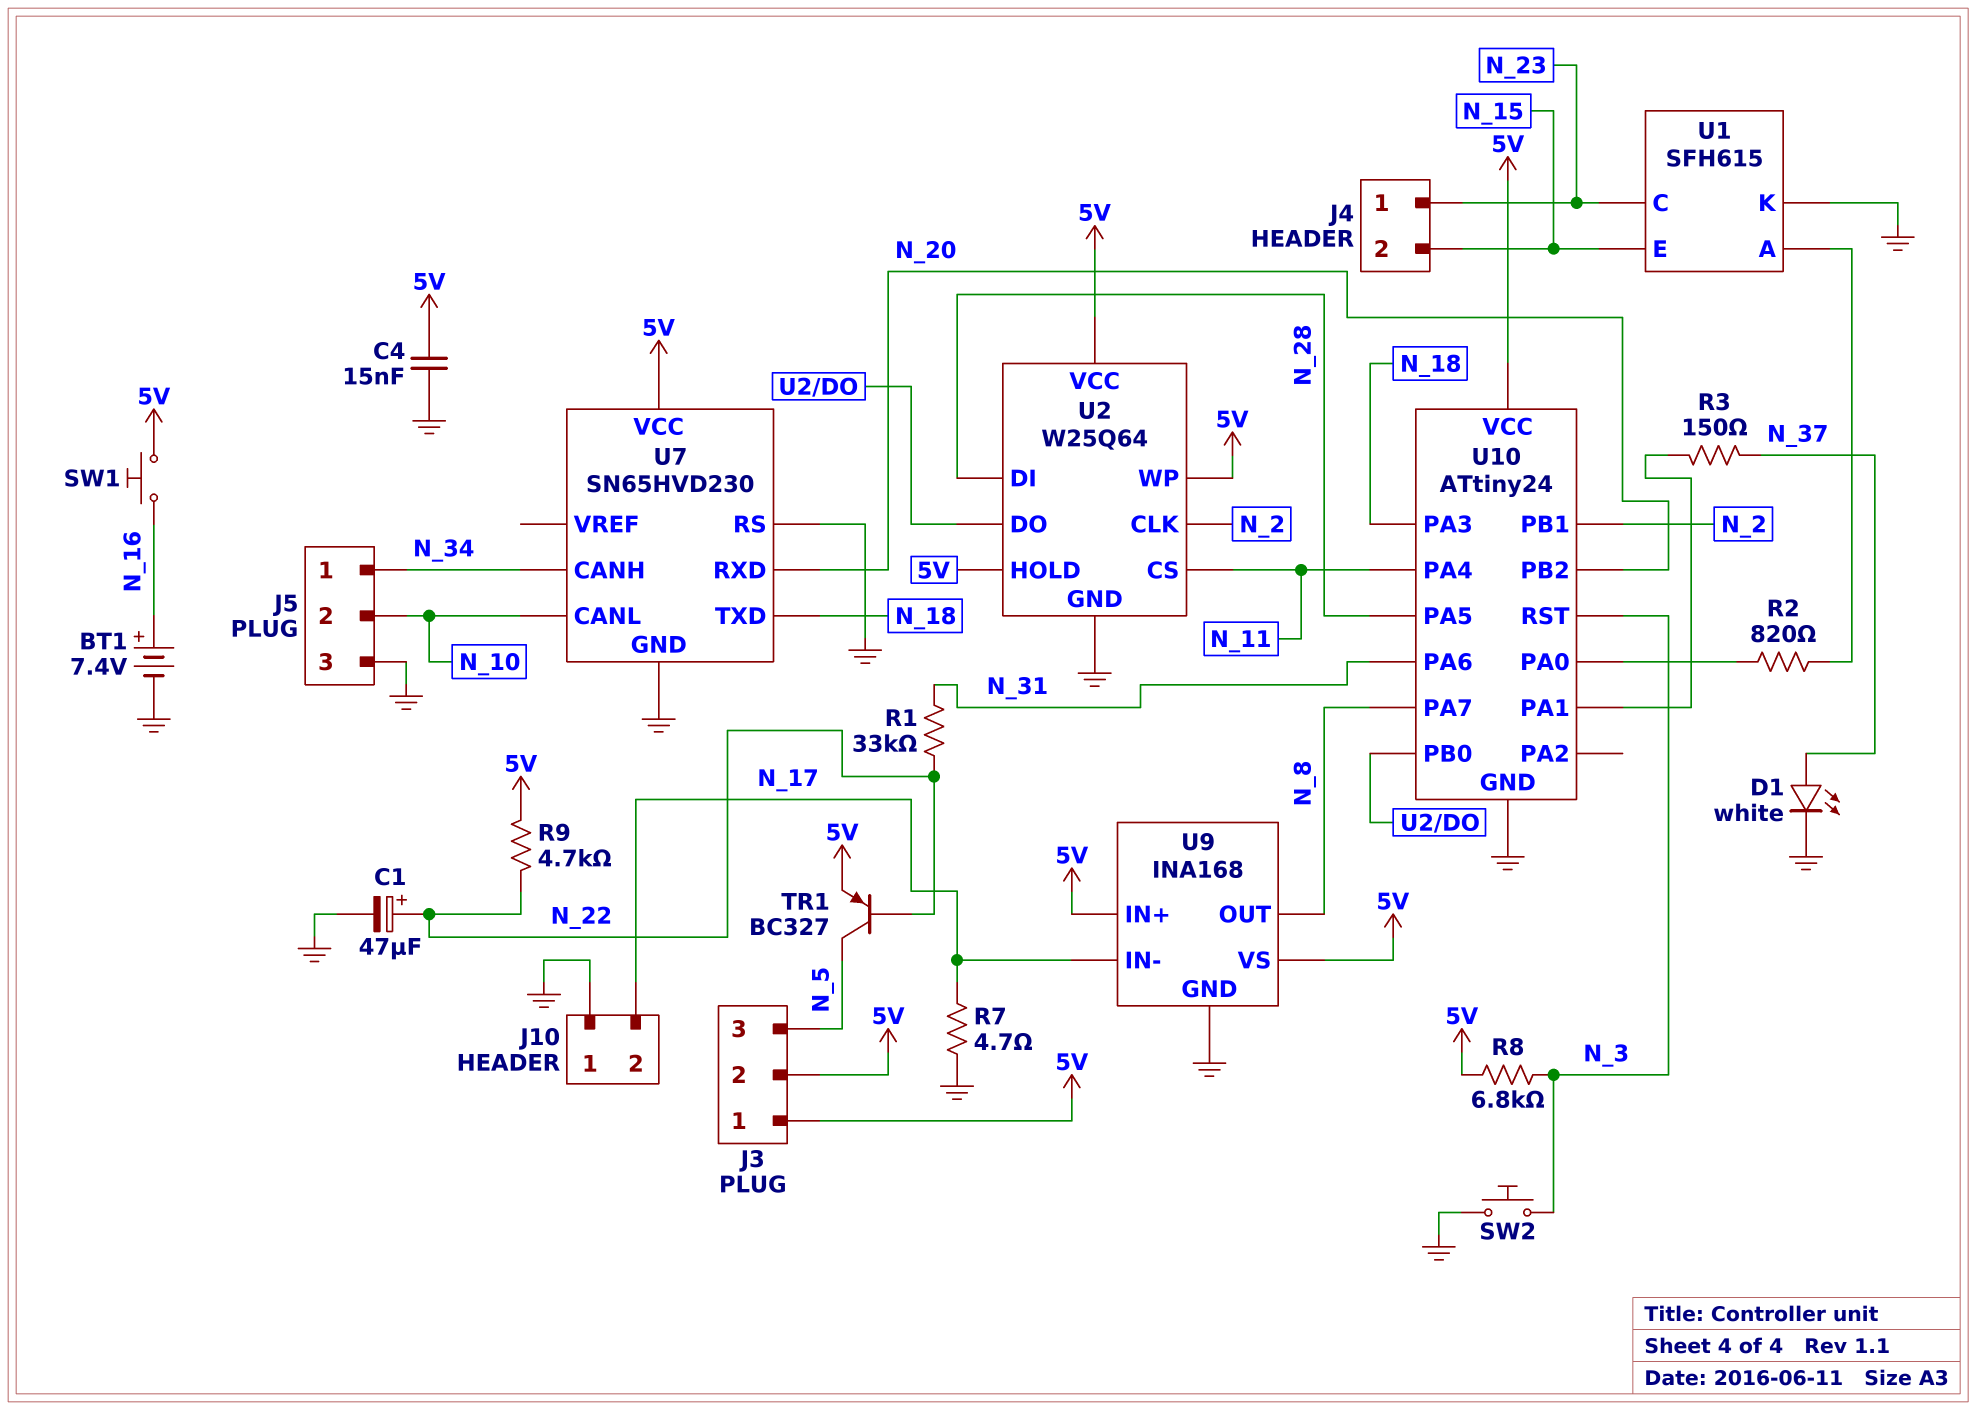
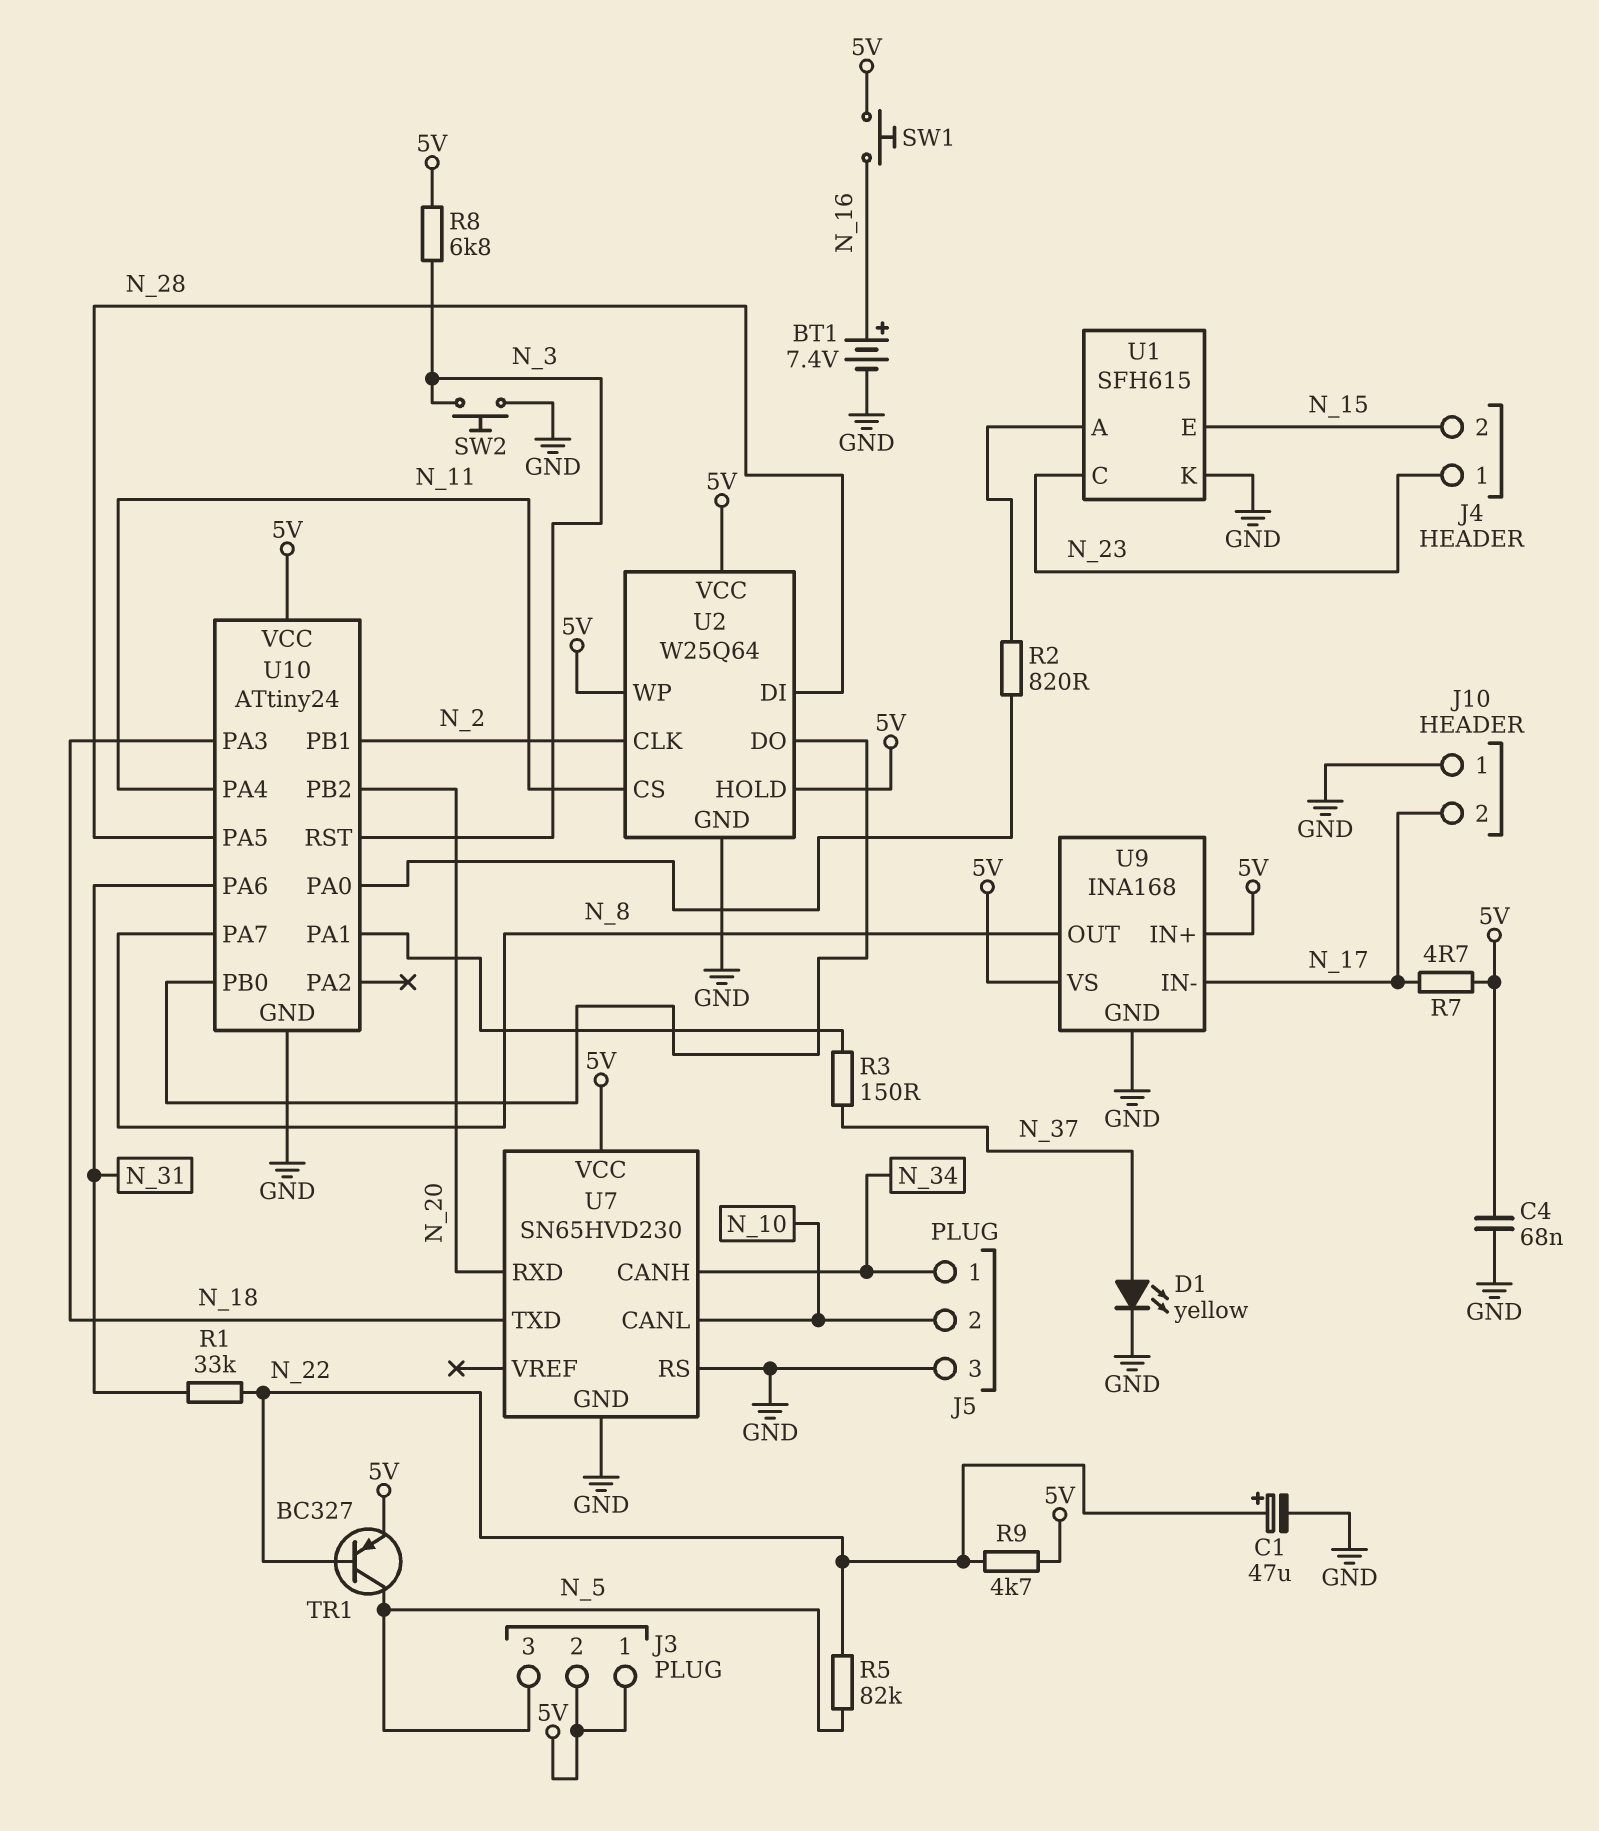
C4: 15nF (5V, GND) -> 68nF (5V, GND)
D1: LED white (A N_37, K GND) -> LED yellow (A N_37, K GND)
R5: none -> 82k (N_5, N_22)
R7: 4.7 (GND, N_17) -> 4.7 (5V, N_17)

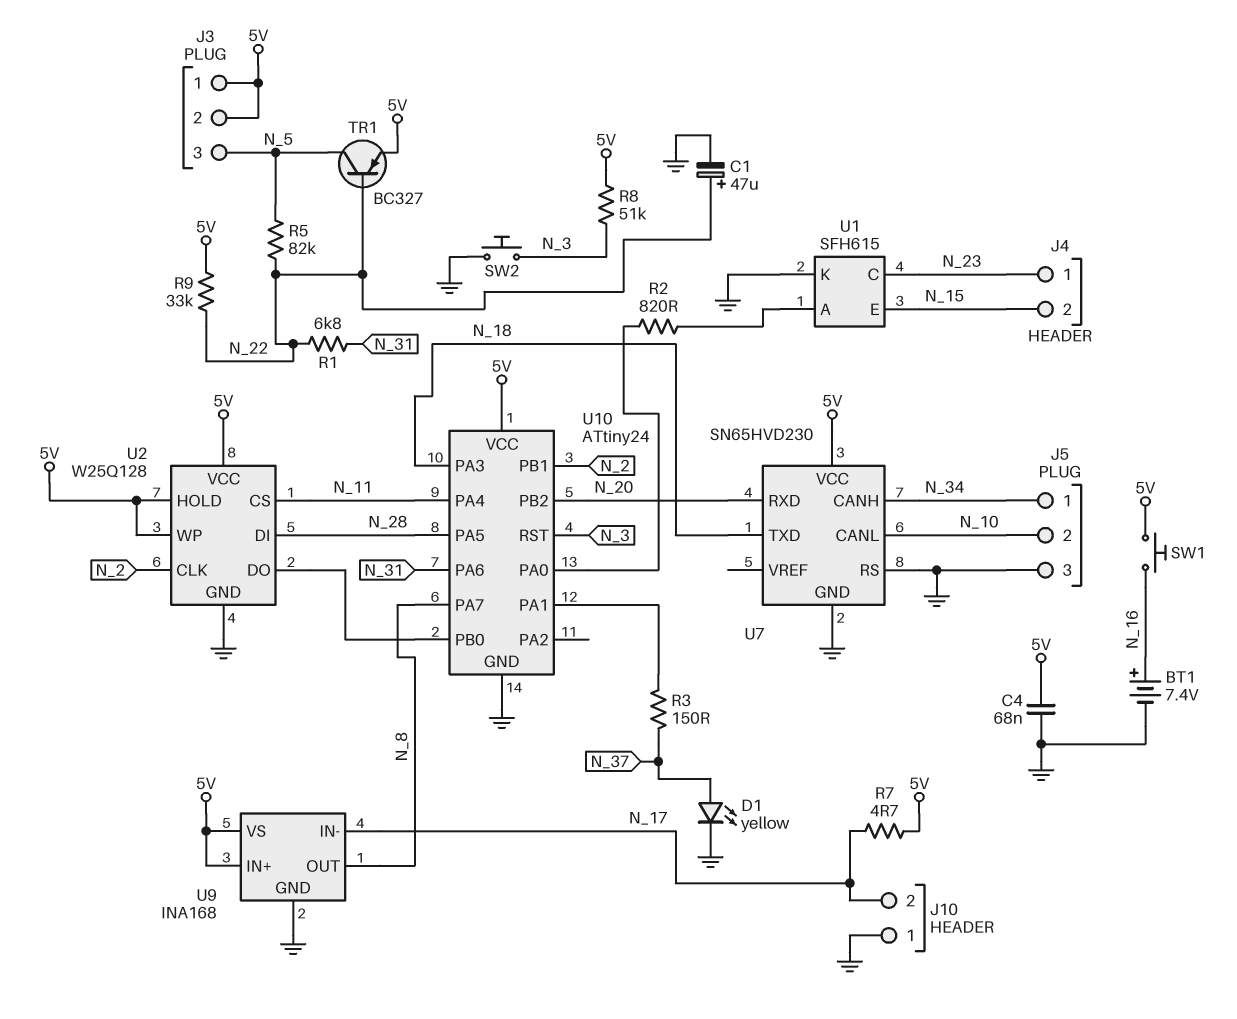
R1: 33k (N_22, N_31) -> 6.8k (N_22, N_31)
R8: 6.8k (5V, N_3) -> 51k (5V, N_3)
R9: 4.7k (5V, N_22) -> 33k (5V, N_22)
U2: W25Q64 -> W25Q128

